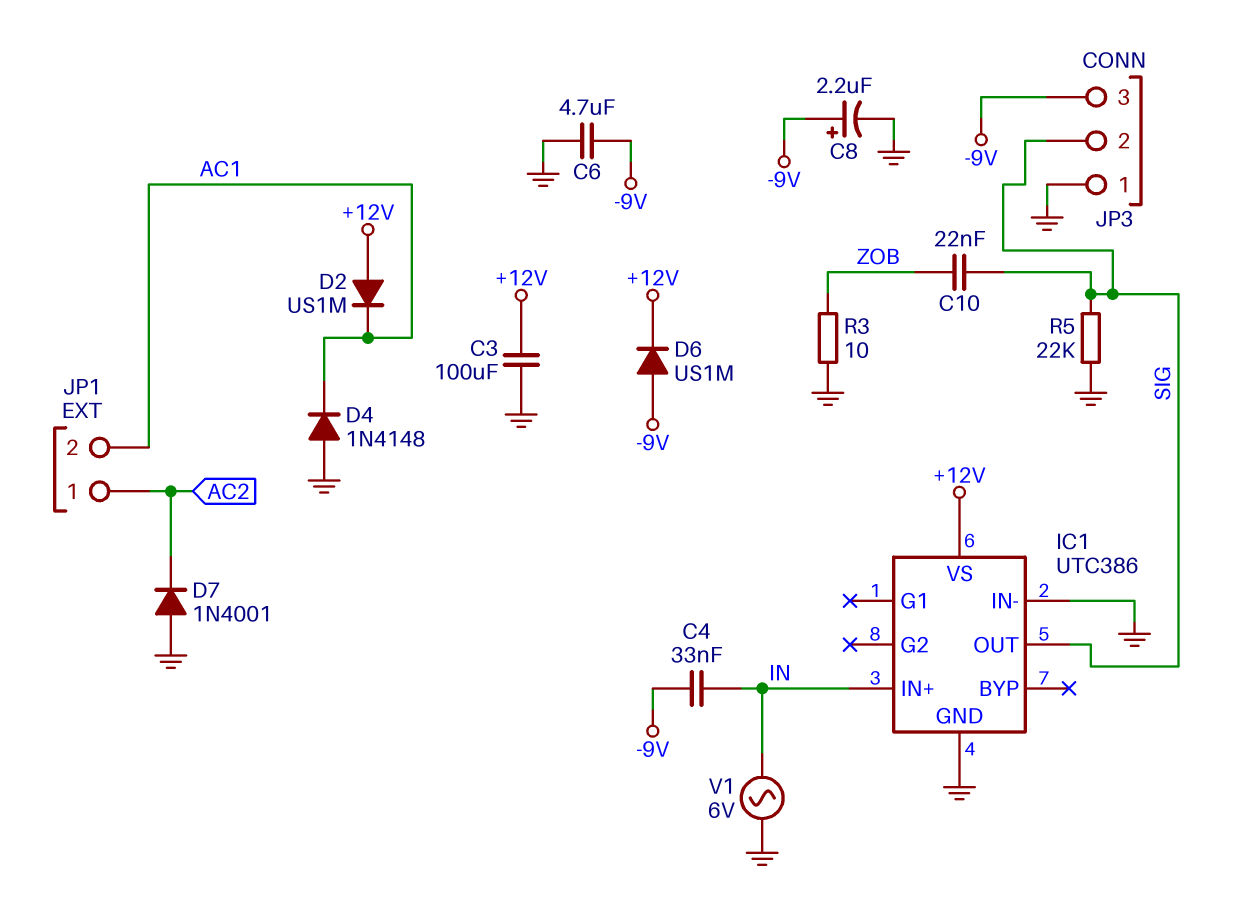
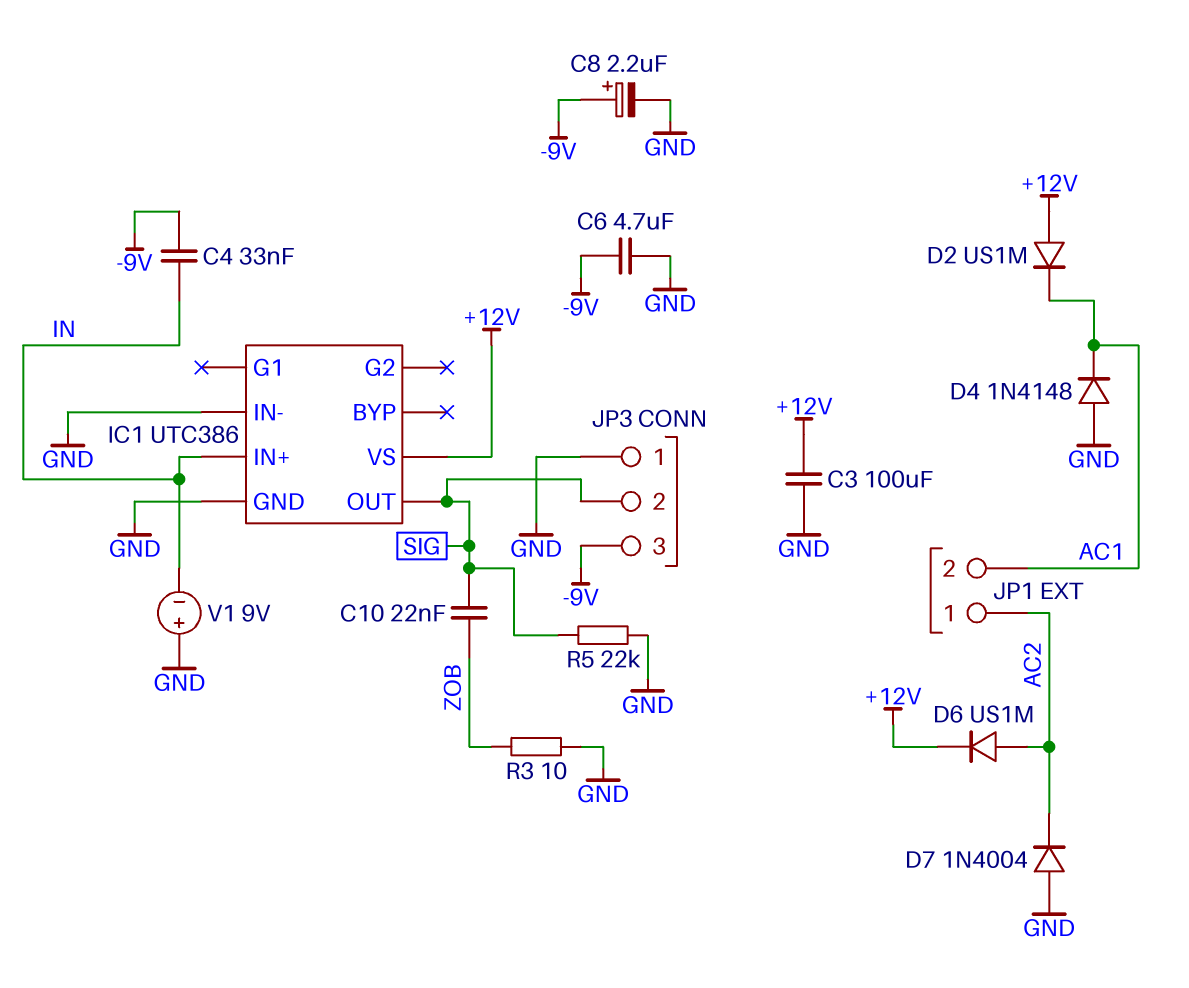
D6: diode US1M (A -9V, K +12V) -> diode US1M (A AC2, K +12V)
D7: diode 1N4001 (A GND, K AC2) -> diode 1N4004 (A GND, K AC2)
V1: AC 6V (GND, IN) -> 9V (plus GND, minus IN)

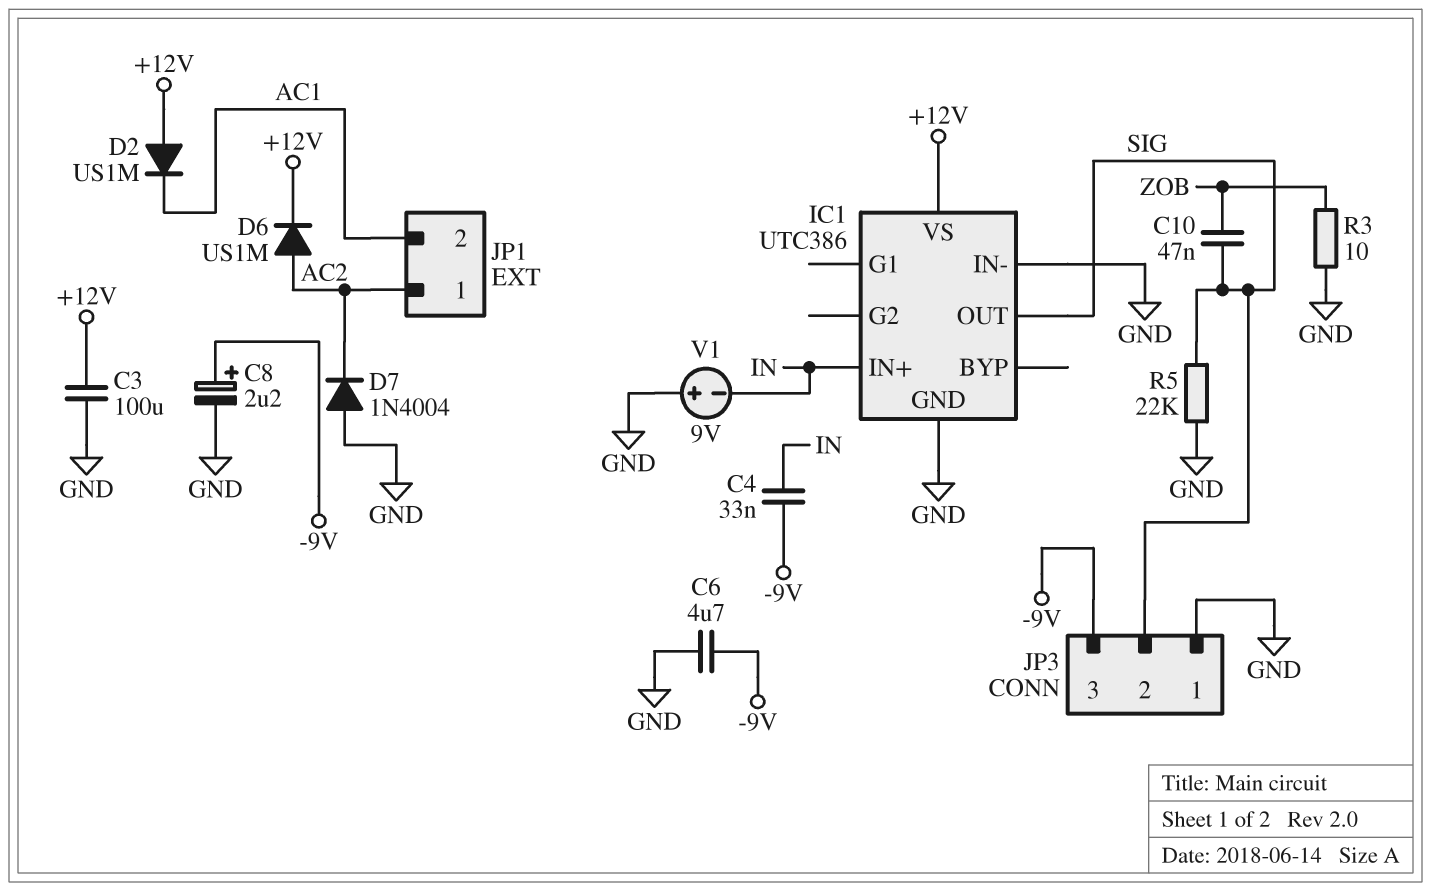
C10: 22nF (SIG, ZOB) -> 47nF (SIG, ZOB)
D4: diode 1N4148 (A GND, K AC1) -> none

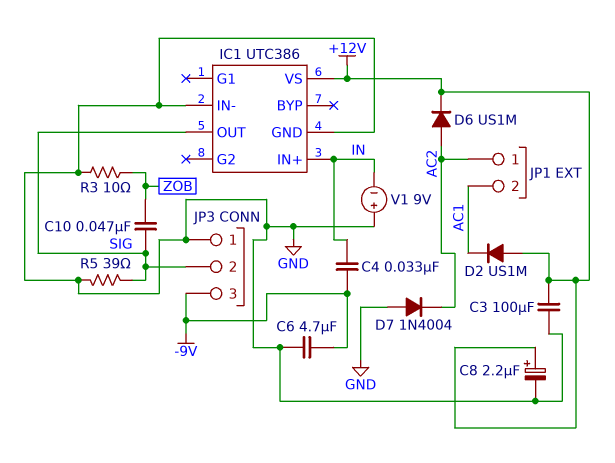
C8: 2.2uF (plus -9V, minus GND) -> 2.2uF (plus +12V, minus GND)
R5: 22k (GND, SIG) -> 39 (GND, SIG)

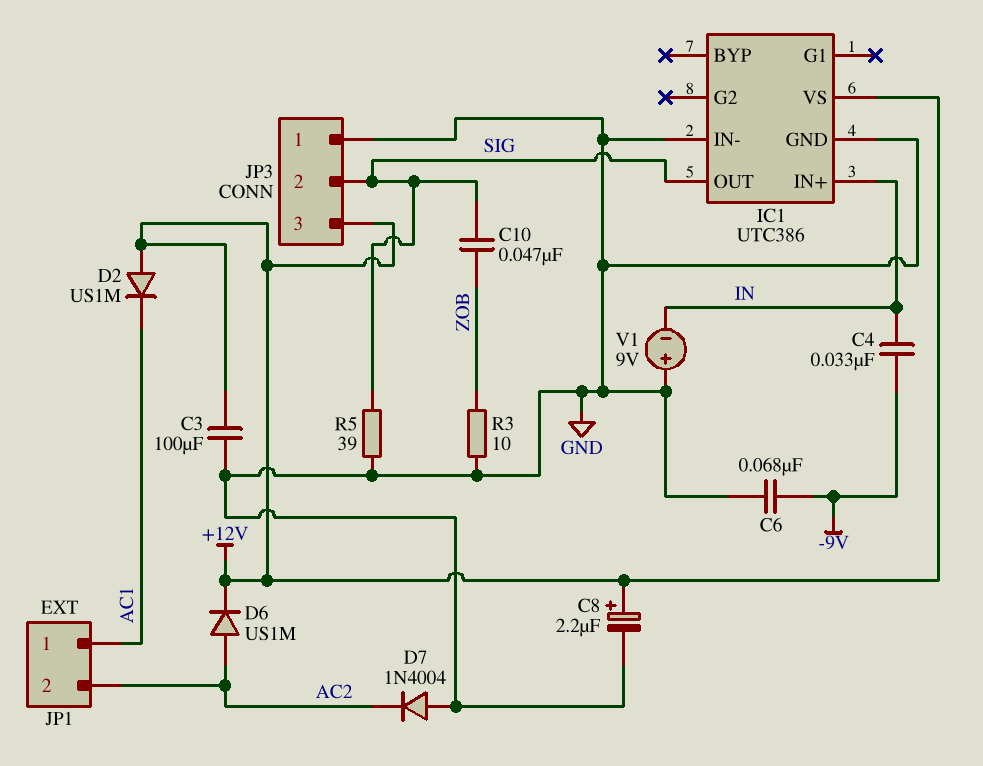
C6: 4.7uF (-9V, GND) -> 68nF (-9V, GND)
JP1 pin 1: AC2 -> AC1
JP1 pin 2: AC1 -> AC2
JP3 pin 3: -9V -> +12V

